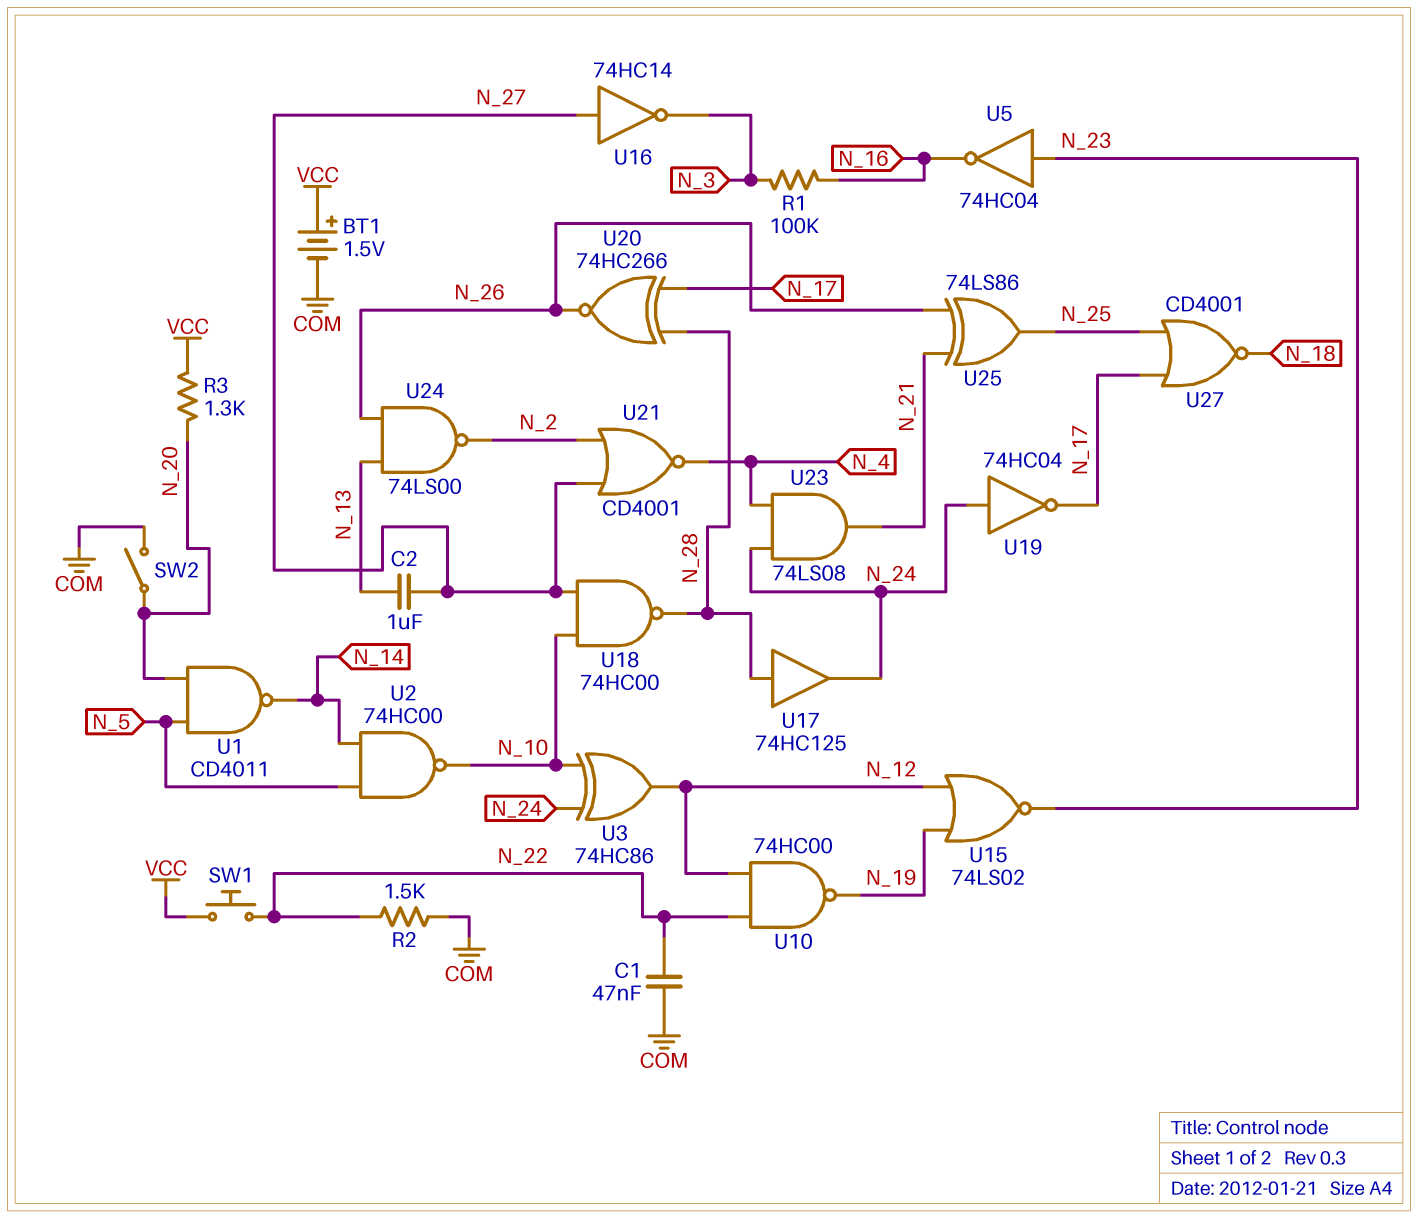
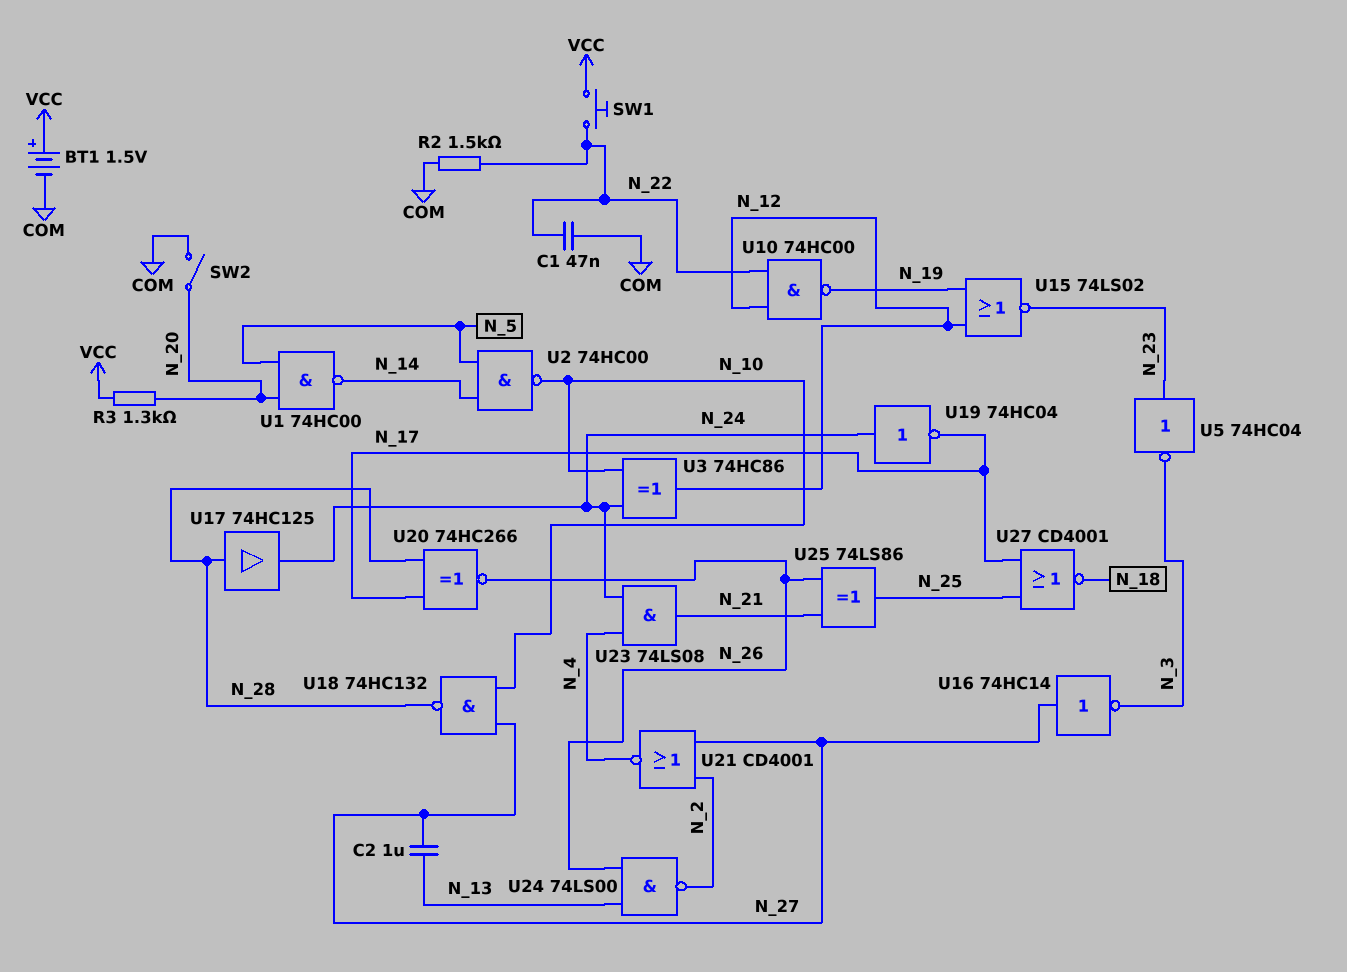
R1: 100k (N_3, N_16) -> none
U1: NAND CD4011 (in N_5, in N_20, out N_14) -> NAND 74HC00 (in N_5, in N_20, out N_14)
U5: NOT 74HC04 (in N_23, out N_16) -> NOT 74HC04 (in N_23, out N_3)
U18: NAND 74HC00 (in N_10, in N_27, out N_28) -> NAND 74HC132 (in N_10, in N_27, out N_28)

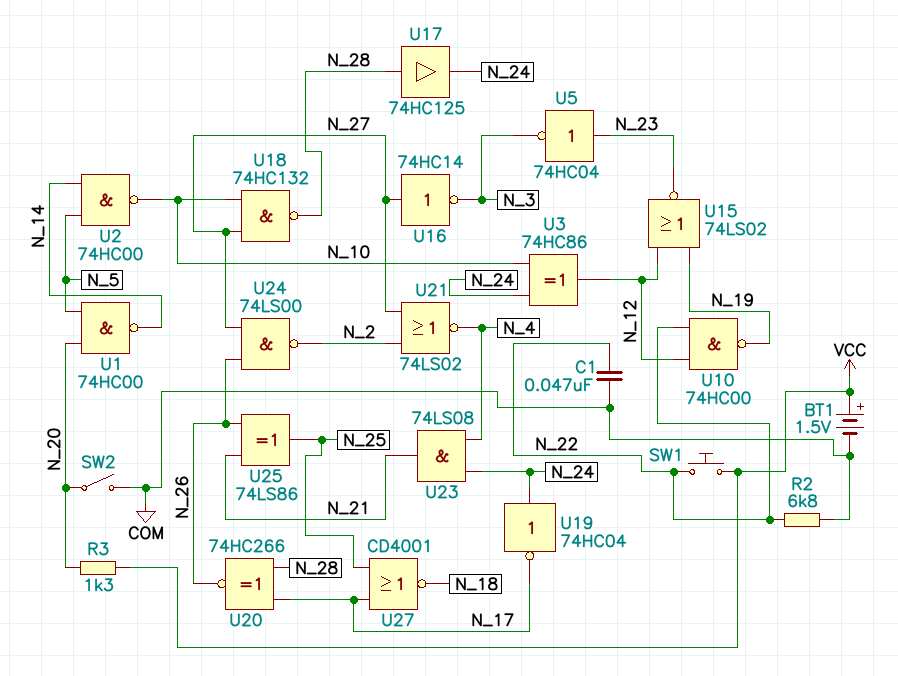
C2: 1uF (N_13, N_27) -> none
R2: 1.5k (COM, N_22) -> 6.8k (COM, N_22)
U21: NOR CD4001 (in N_2, in N_27, out N_4) -> NOR 74LS02 (in N_2, in N_27, out N_4)
U24: NAND 74LS00 (in N_13, in N_26, out N_2) -> NAND 74LS00 (in N_26, in N_27, out N_2)

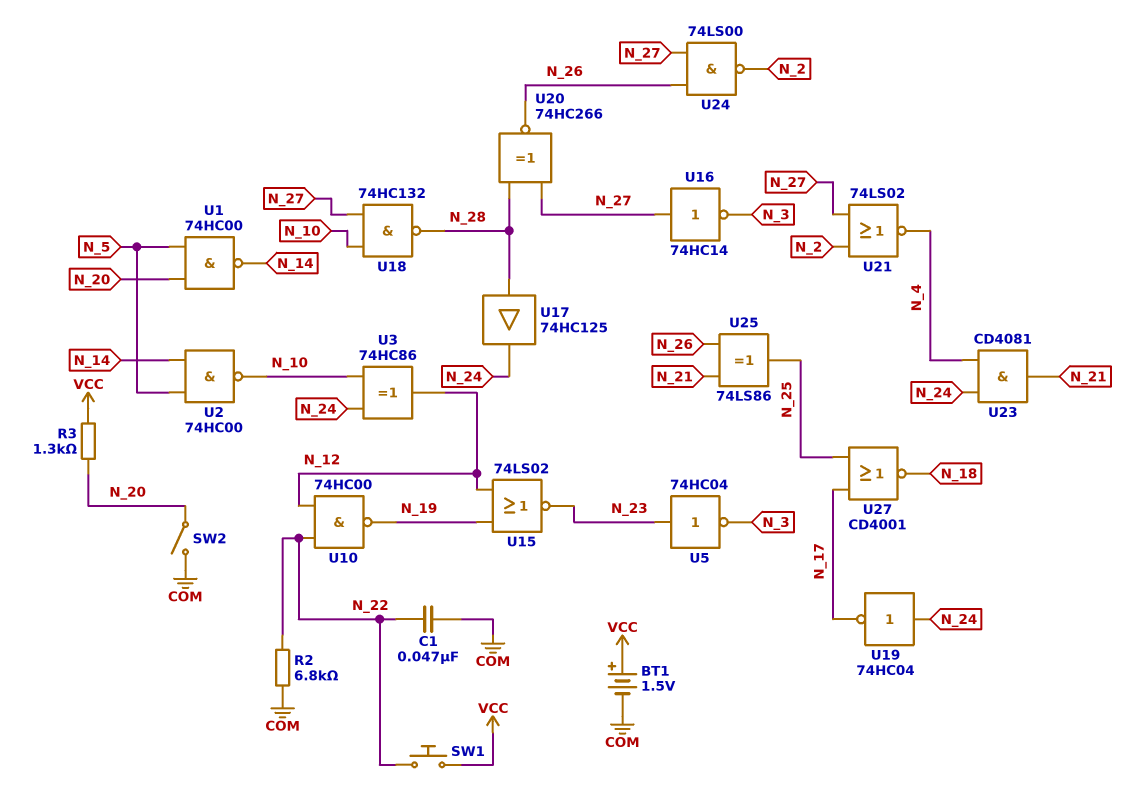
U20: XNOR 74HC266 (in N_17, in N_28, out N_26) -> XNOR 74HC266 (in N_27, in N_28, out N_26)
U23: AND 74LS08 (in N_4, in N_24, out N_21) -> AND CD4081 (in N_4, in N_24, out N_21)

